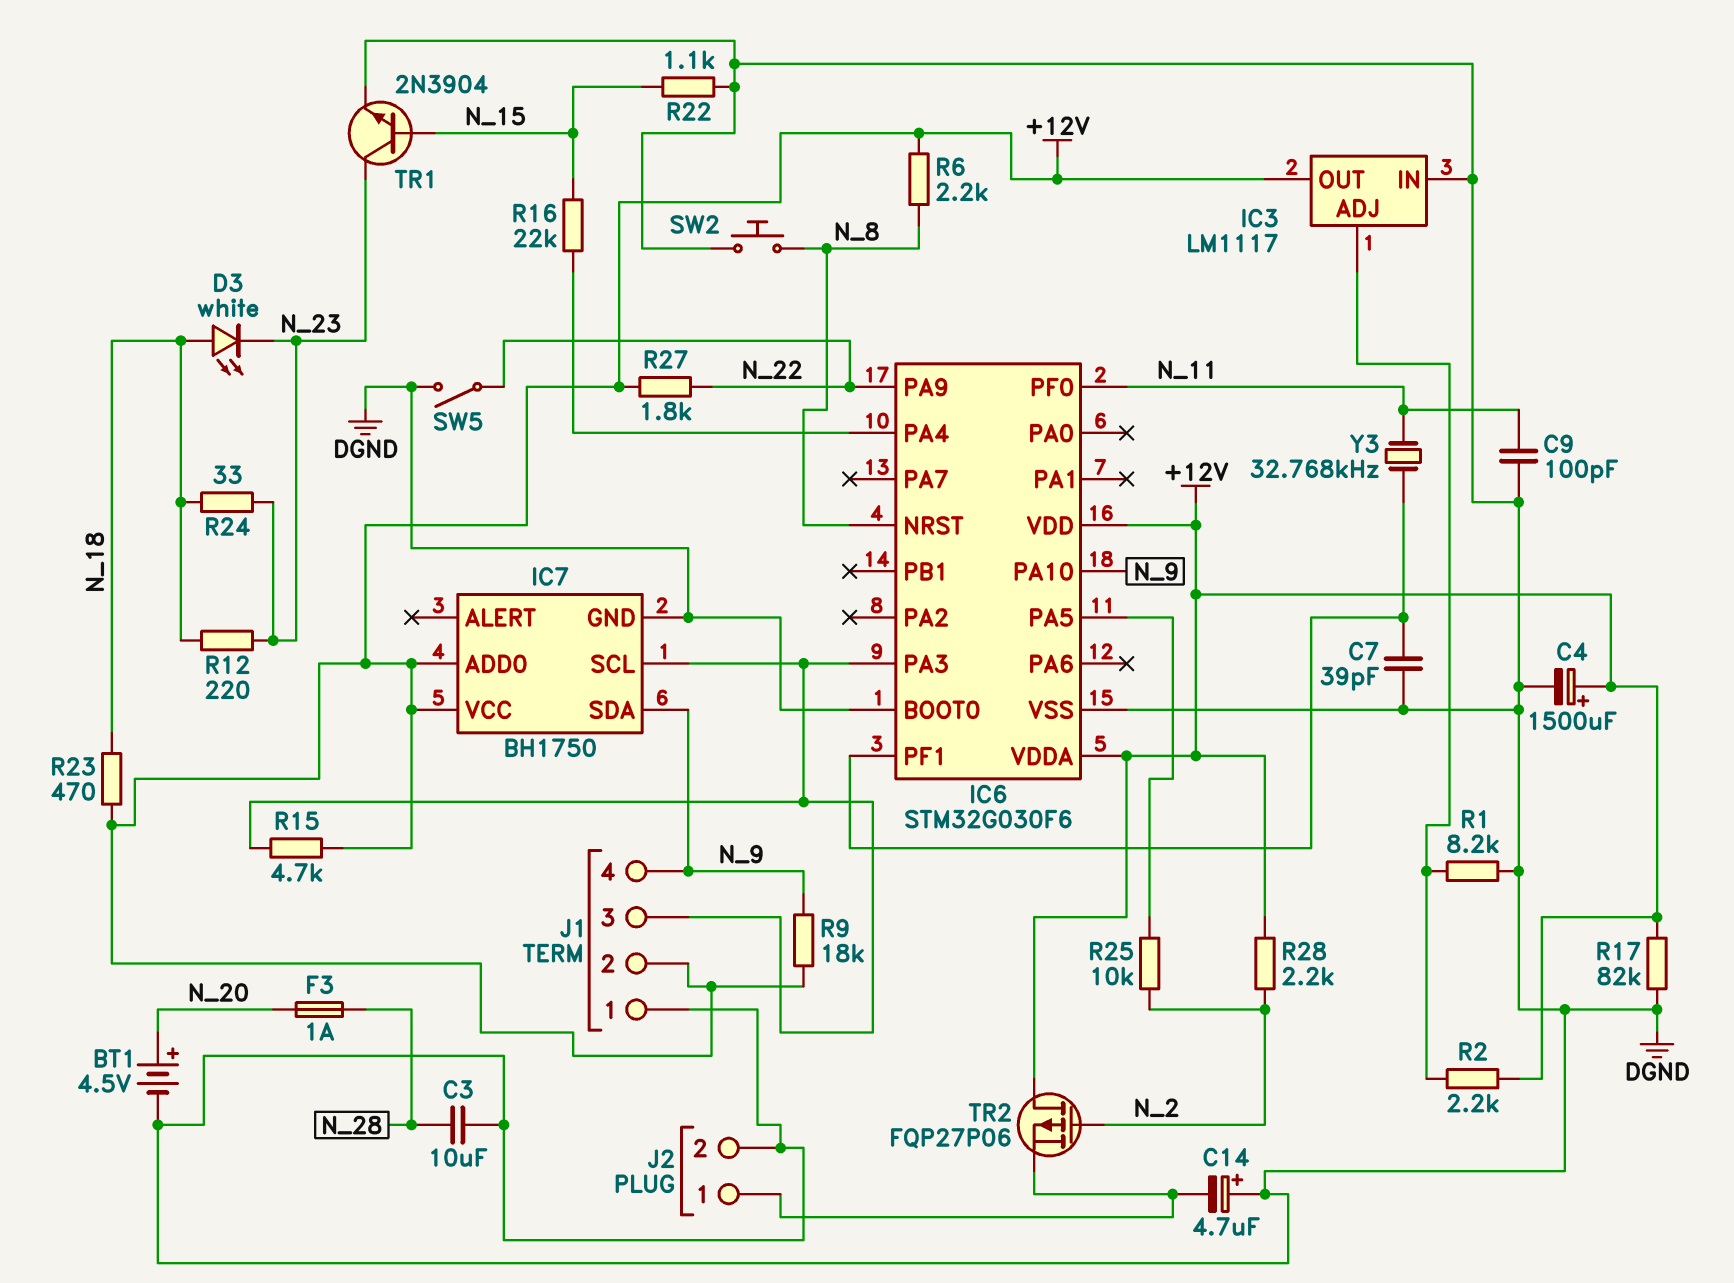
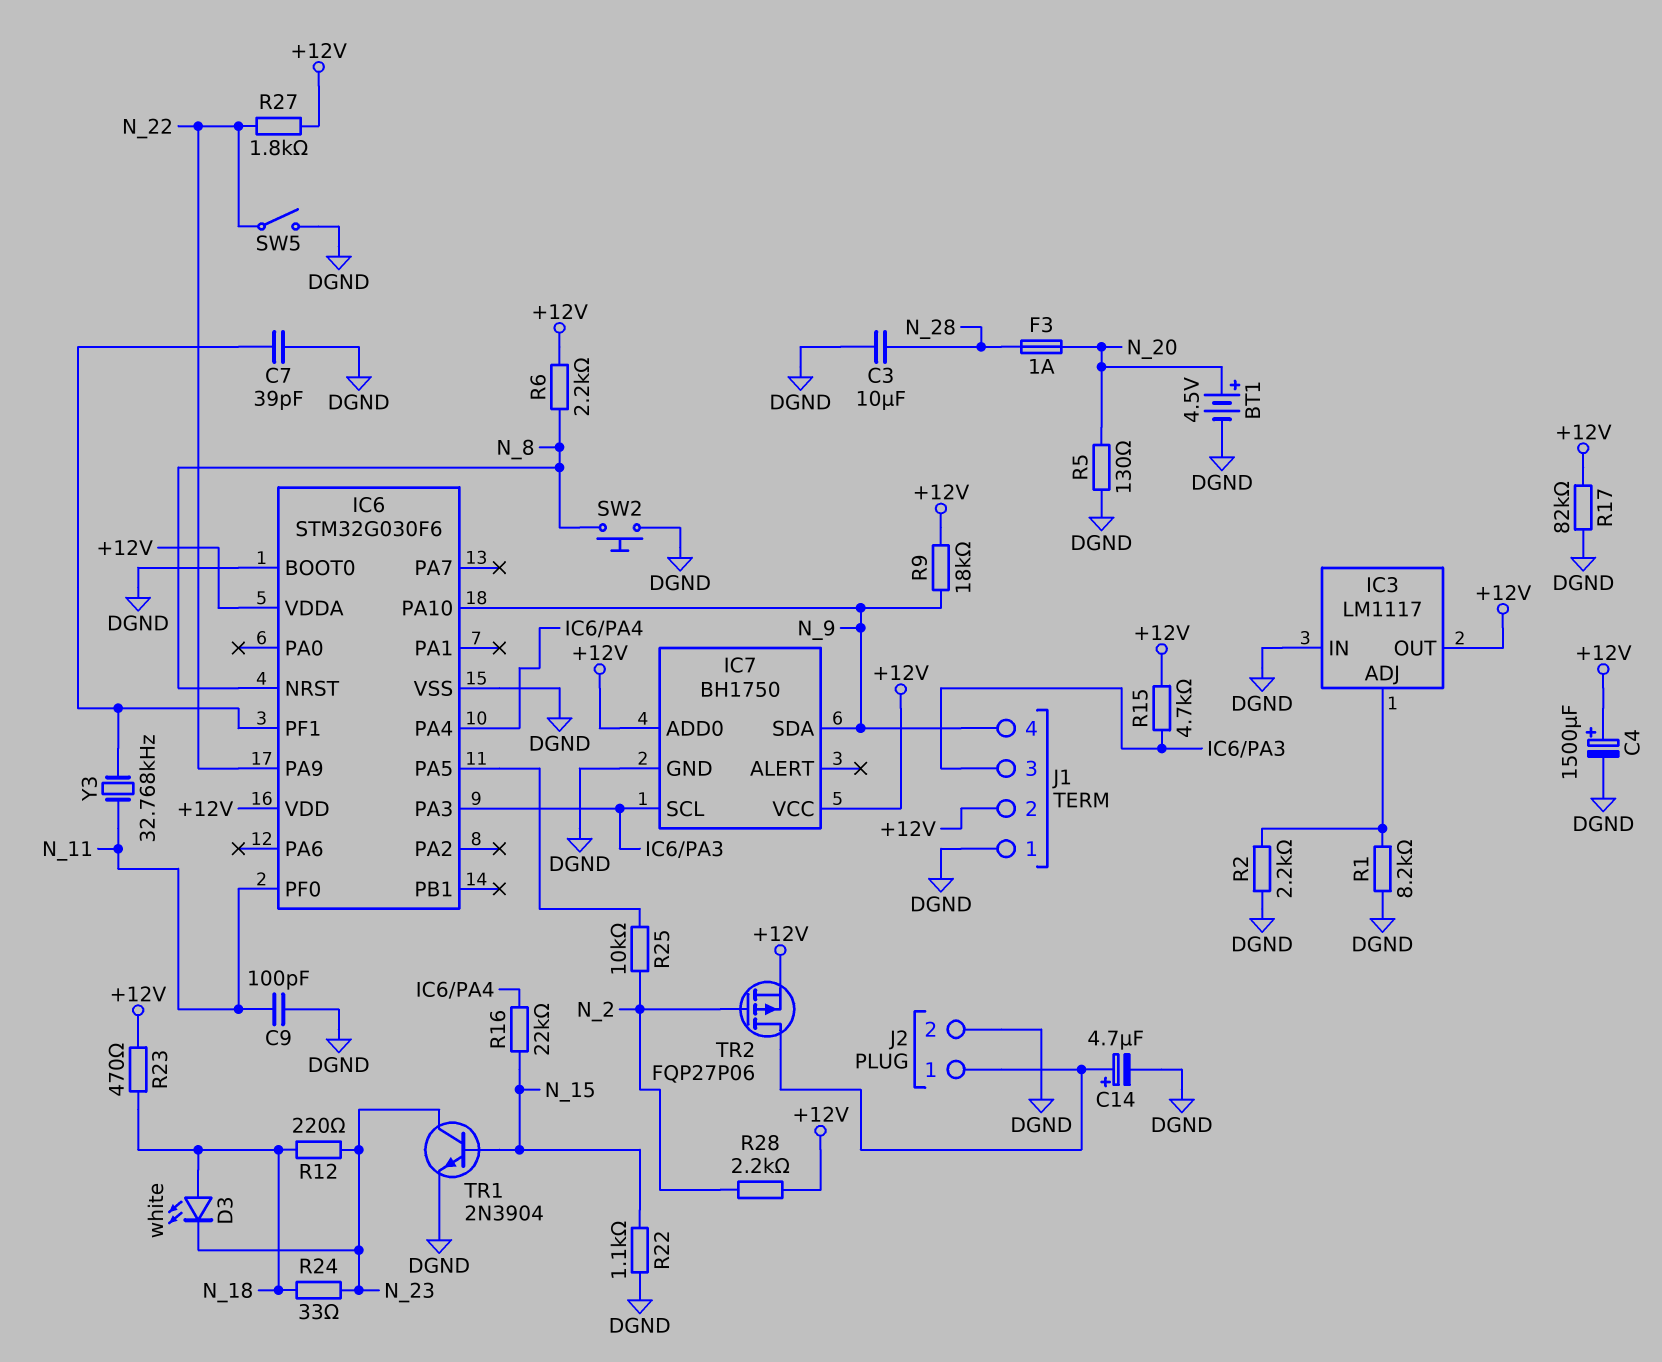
C14: 4.7uF (plus DGND, minus J2/1) -> 4.7uF (plus J2/1, minus DGND)
R2: 2.2k (+12V, IC3/ADJ) -> 2.2k (DGND, IC3/ADJ)
R5: none -> 130 (DGND, N_20)
TR2: PMOS FQP27P06 (G N_2, D +12V, S J2/1) -> PMOS FQP27P06 (G N_2, D J2/1, S +12V)

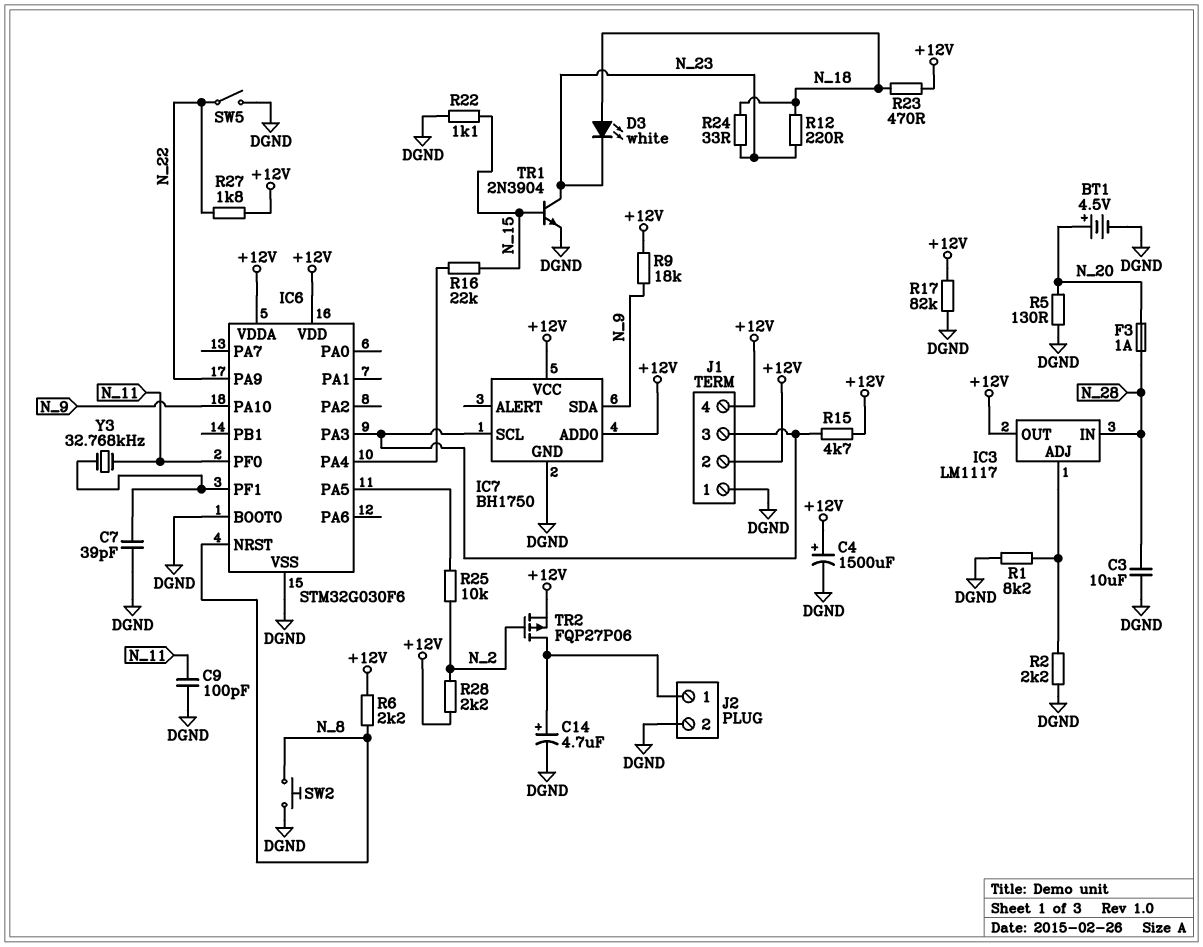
IC3 pin IN: DGND -> N_28
J1 pin 4: N_9 -> +12V

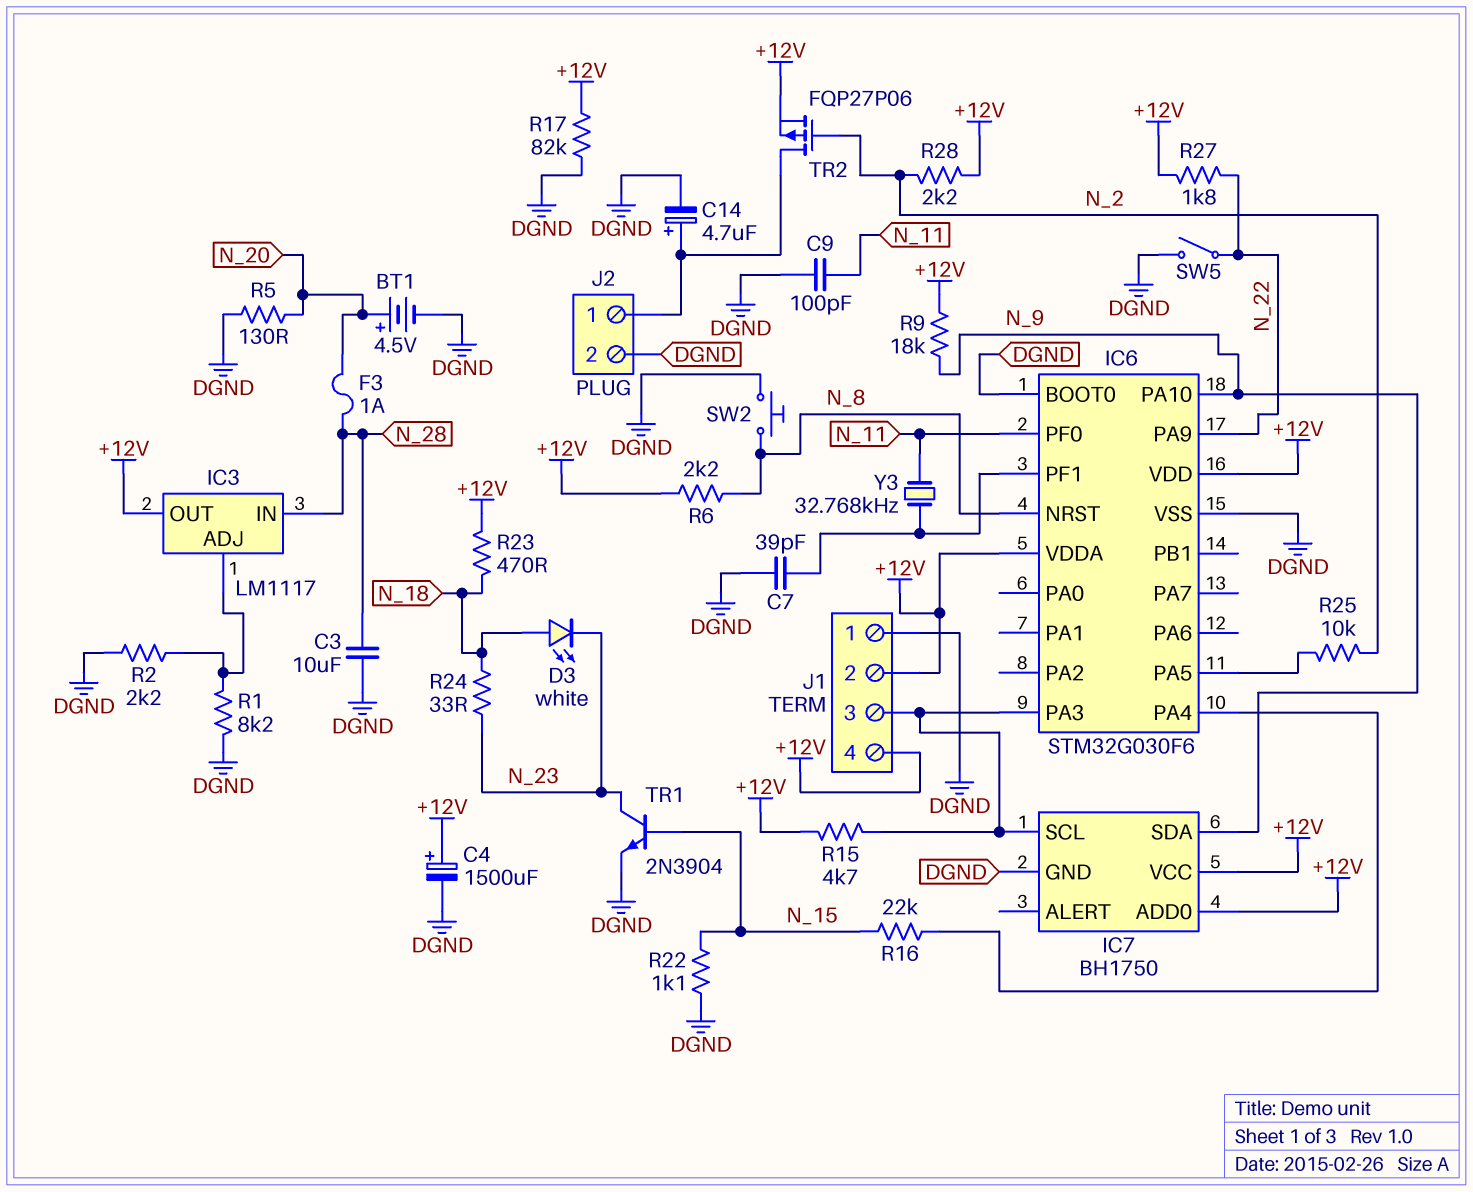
R12: 220 (N_18, N_23) -> none

